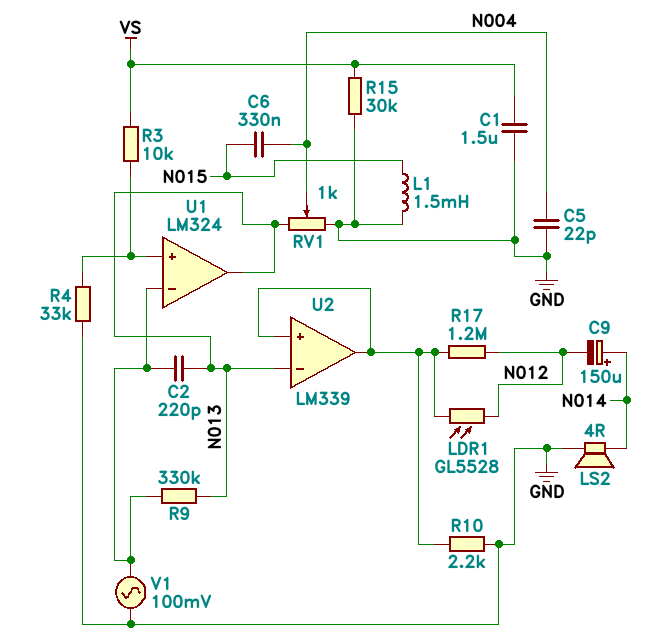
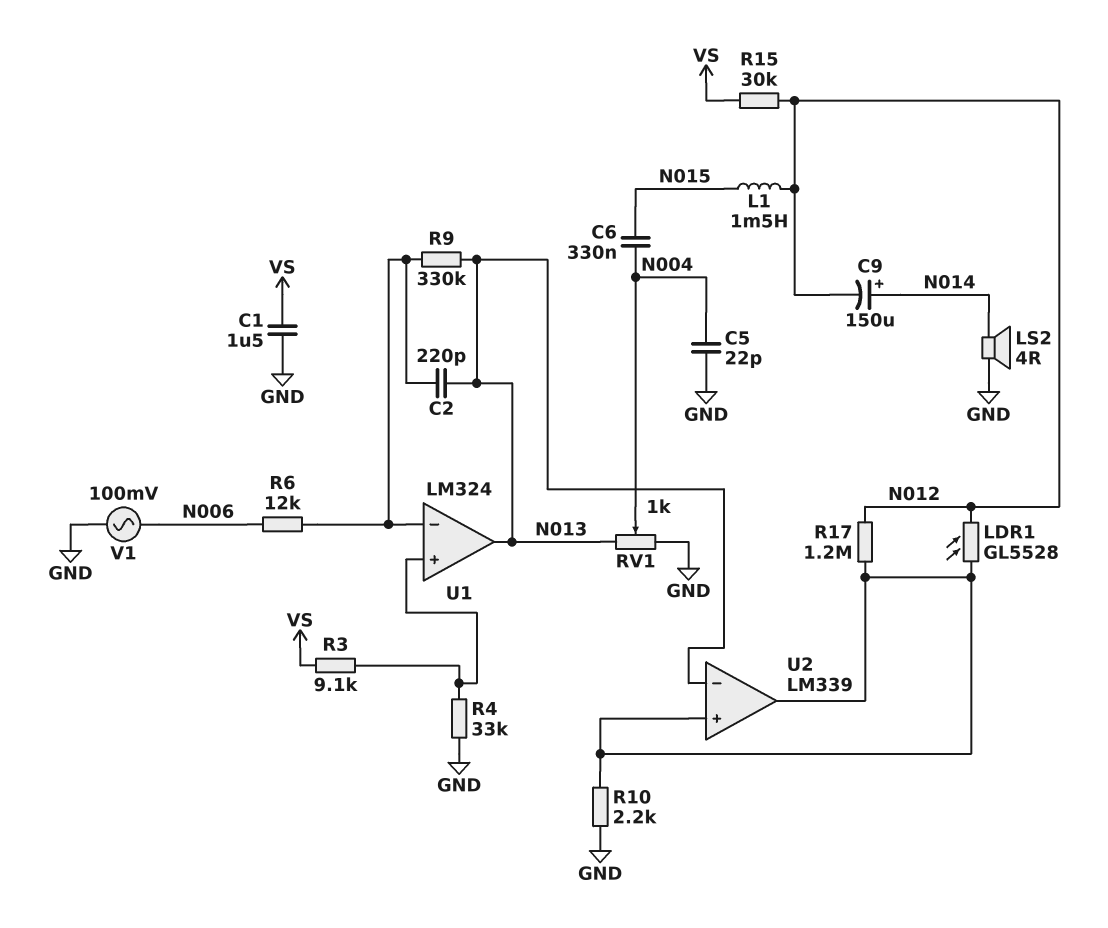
L1: 1.5mH (GND, N015) -> 1.5mH (N012, N015)
R3: 10k (U1/in+, VS) -> 9.1k (U1/in+, VS)
R6: none -> 12k (N006, U1/in-)
R15: 30k (GND, VS) -> 30k (N012, VS)
V1: AC 100mV (GND, U1/in-) -> AC 100mV (GND, N006)

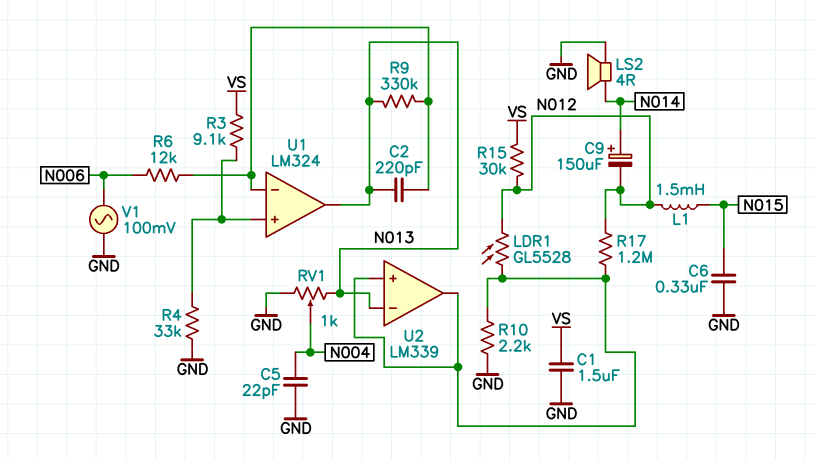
C6: 330nF (N004, N015) -> 330nF (GND, N015)

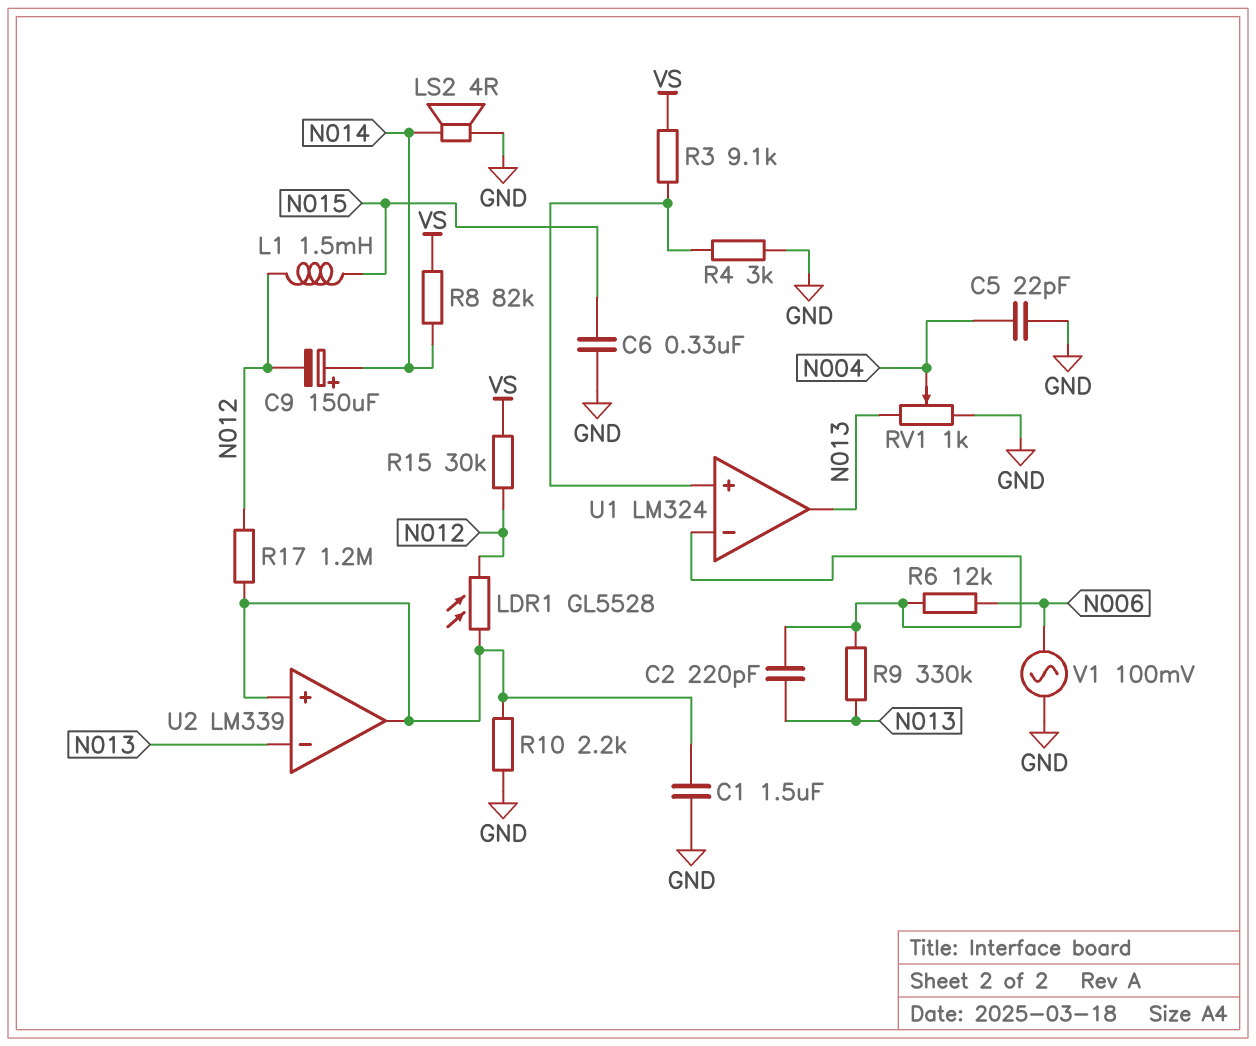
C1: 1.5uF (GND, VS) -> 1.5uF (GND, U2/in+)
R4: 33k (GND, U1/in+) -> 3k (GND, U1/in+)
R8: none -> 82k (N014, VS)

